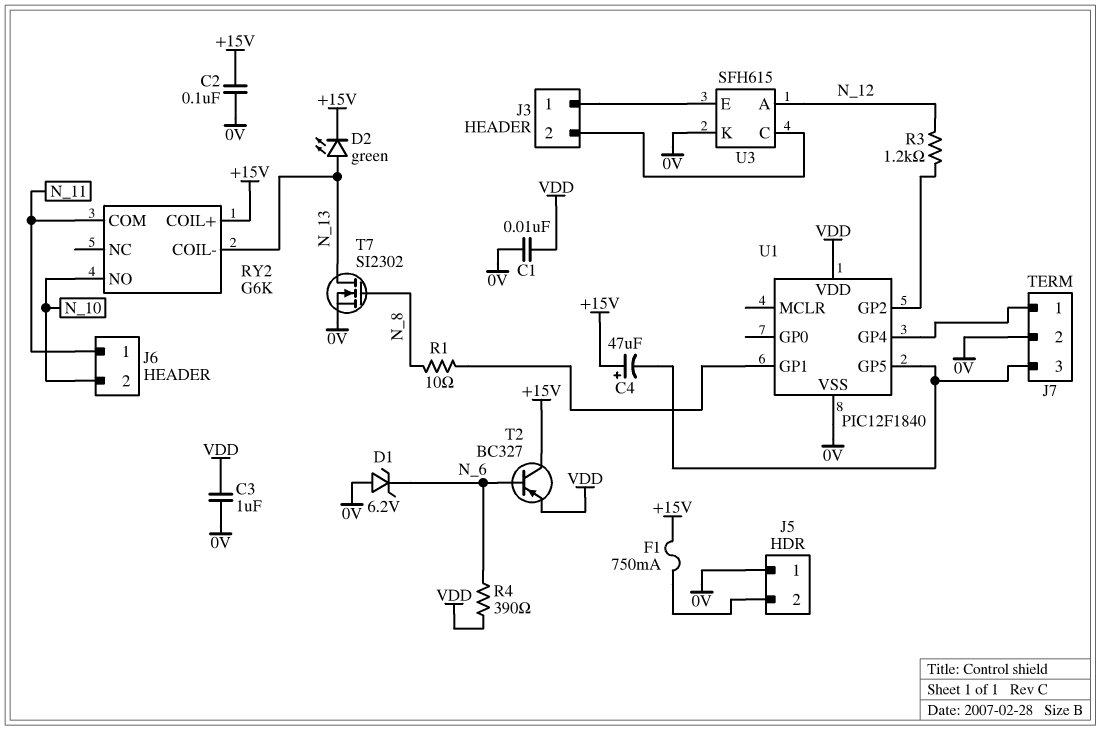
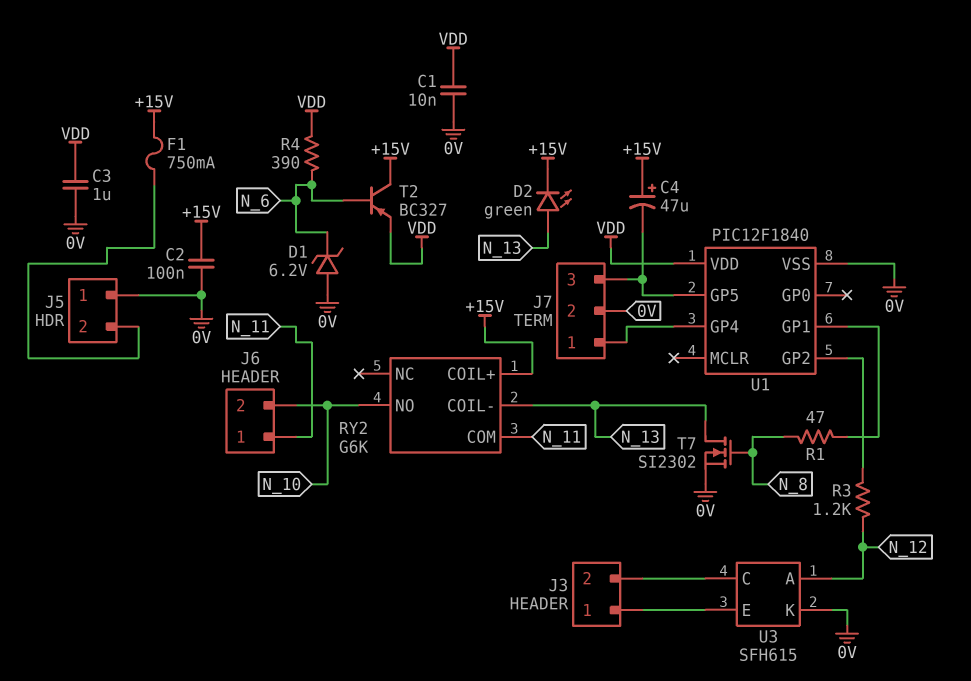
R1: 10 (N_8, U1/GP1) -> 47 (N_8, U1/GP1)

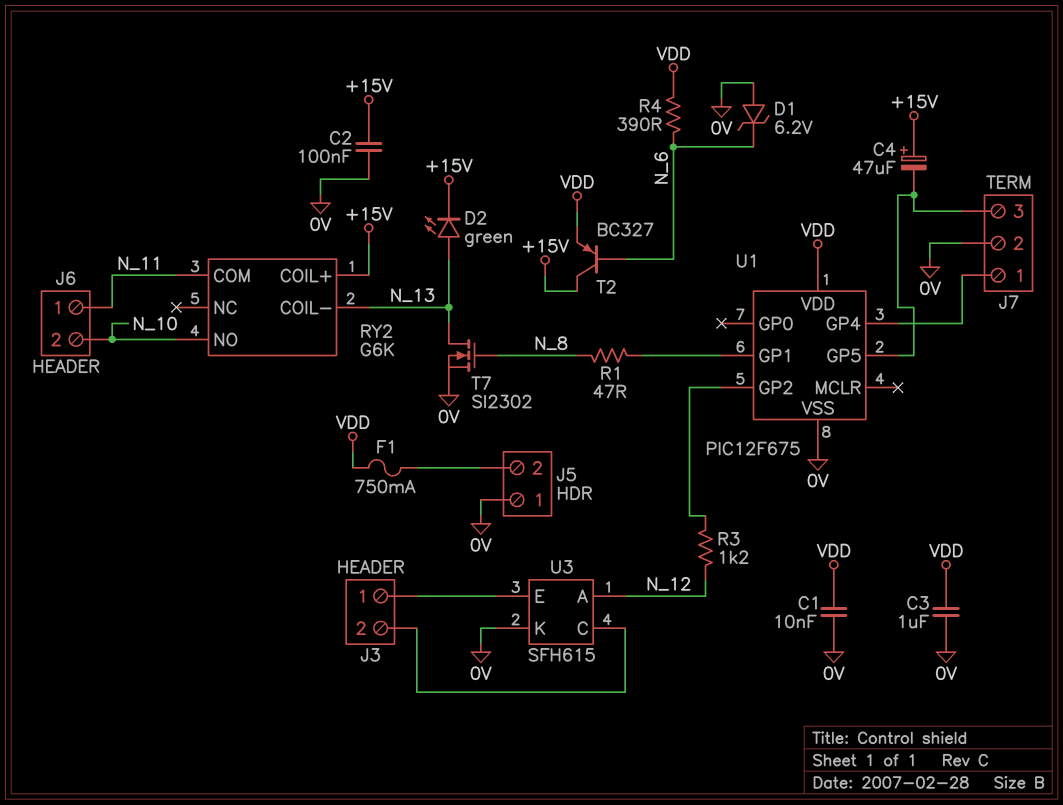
F1: 750mA (+15V, J5/2) -> 750mA (J5/2, VDD)
U1: PIC12F1840 -> PIC12F675

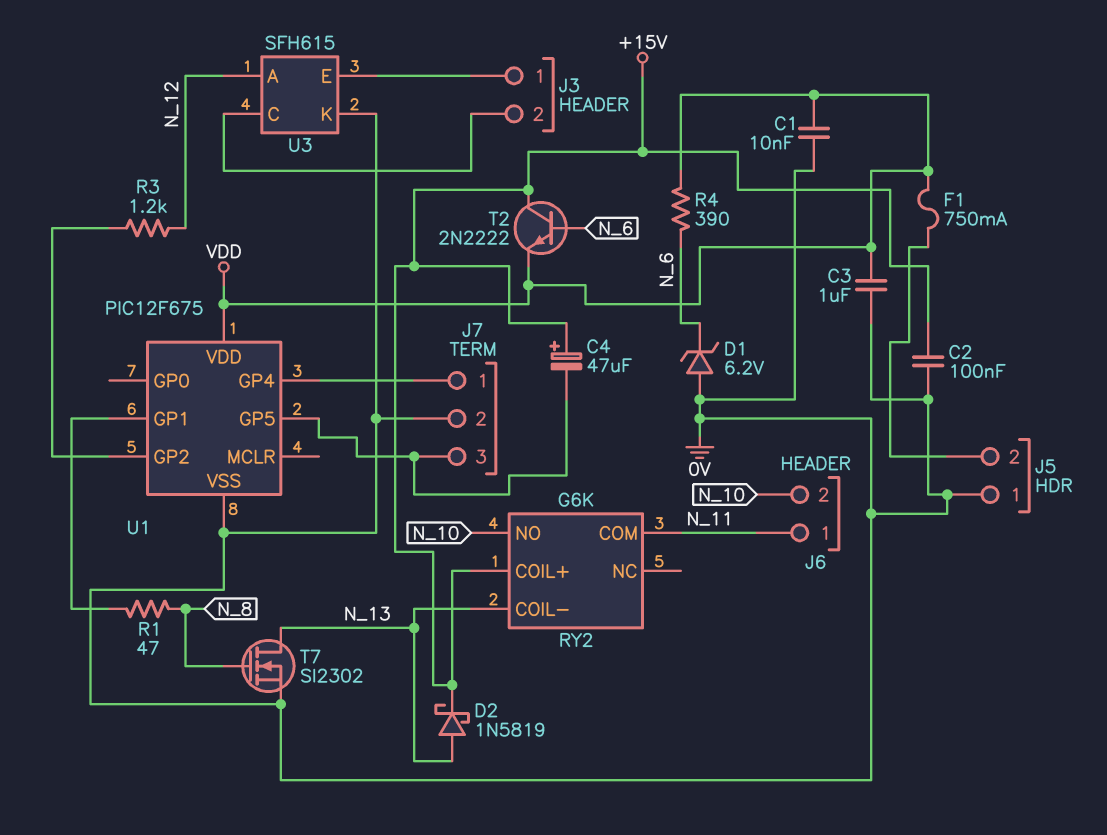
D2: LED green (A N_13, K +15V) -> schottky 1N5819 (A N_13, K +15V)
T2: PNP BC327 (B N_6, C +15V, E VDD) -> NPN 2N2222 (B N_6, C +15V, E VDD)

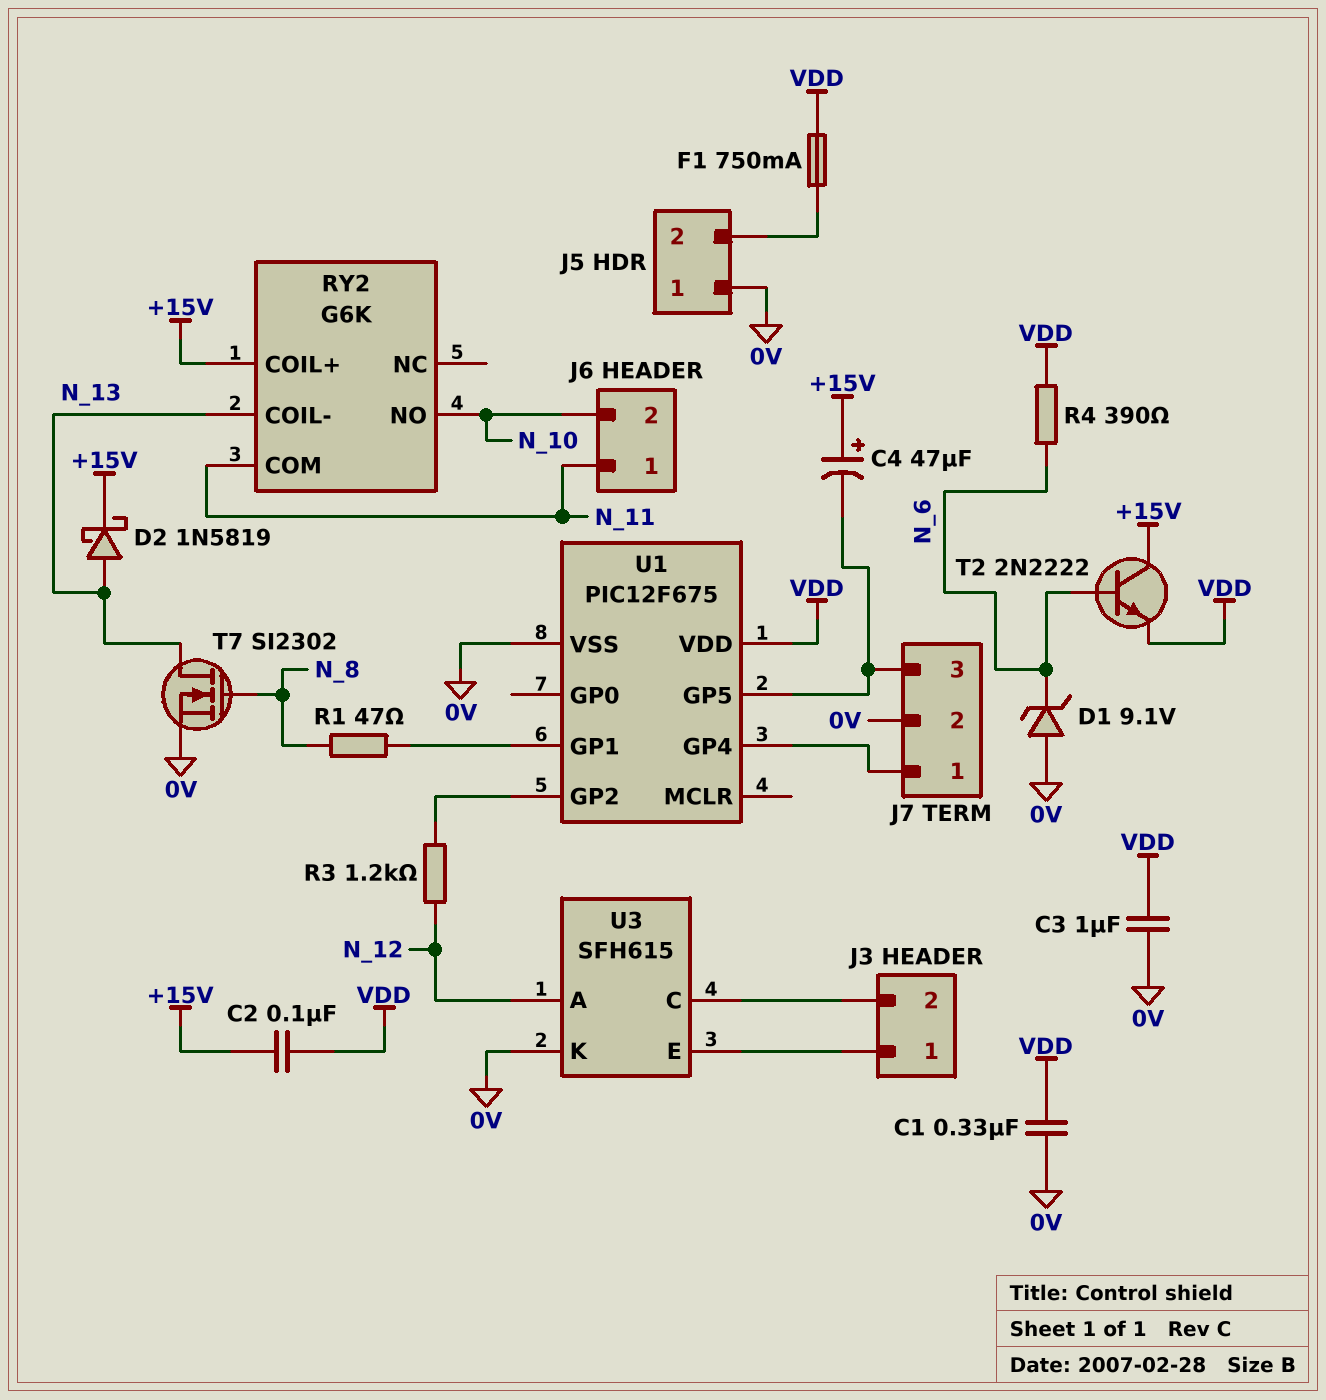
C1: 10nF (0V, VDD) -> 330nF (0V, VDD)
C2: 100nF (+15V, 0V) -> 100nF (+15V, VDD)
D1: zener 6.2V (A 0V, K N_6) -> zener 9.1V (A 0V, K N_6)

